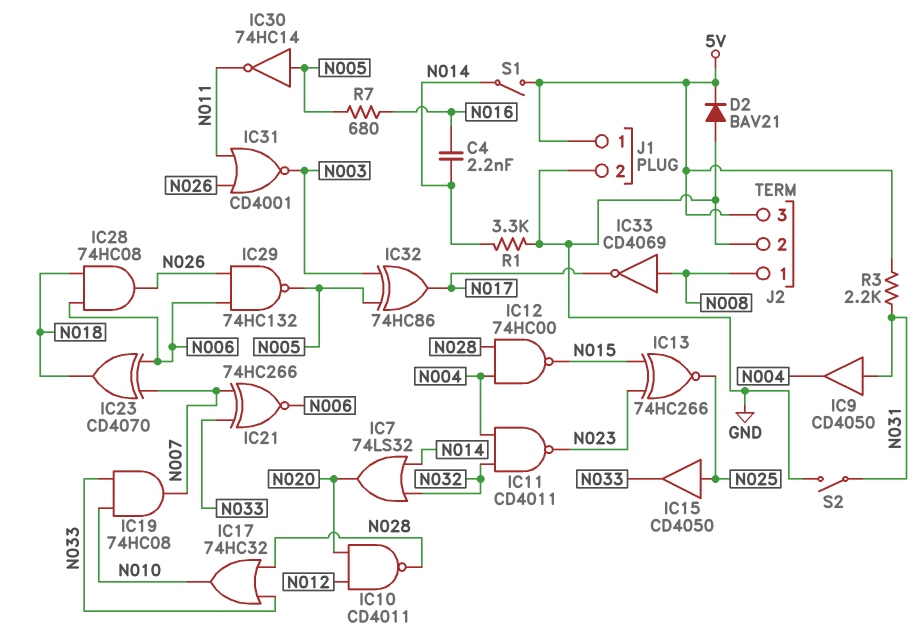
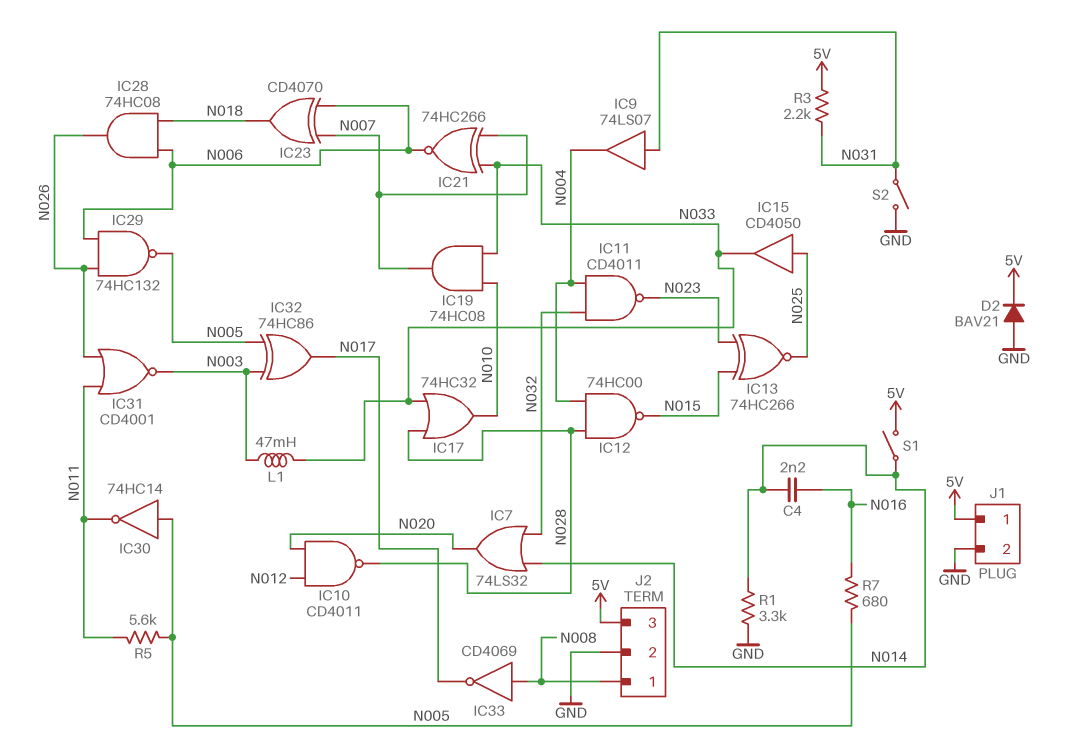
IC9: buffer CD4050 (in N031, out N004) -> buffer 74LS07 (in N031, out N004)
L1: none -> 47mH (N003, N033)
R5: none -> 5.6k (N005, N011)

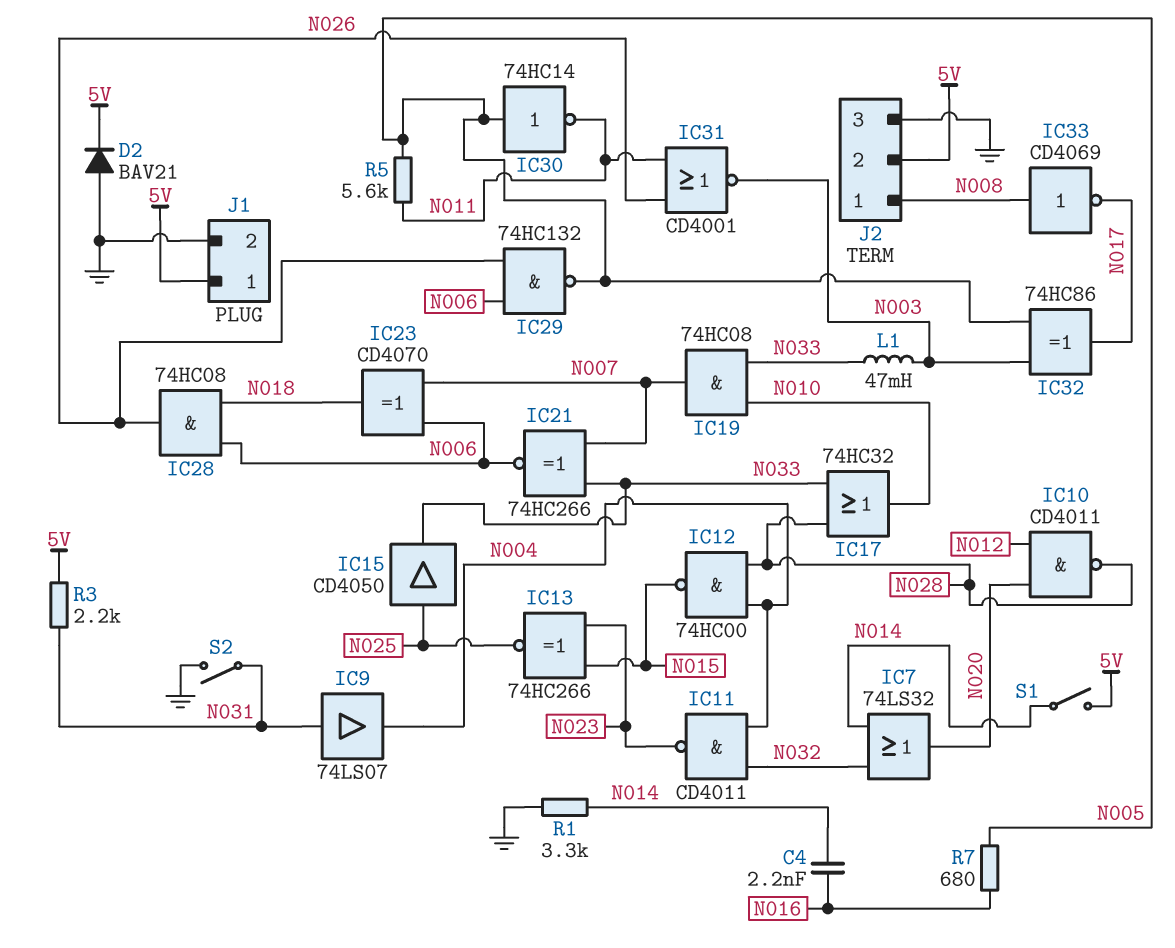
J2 pin 2: GND -> 5V
J2 pin 3: 5V -> GND

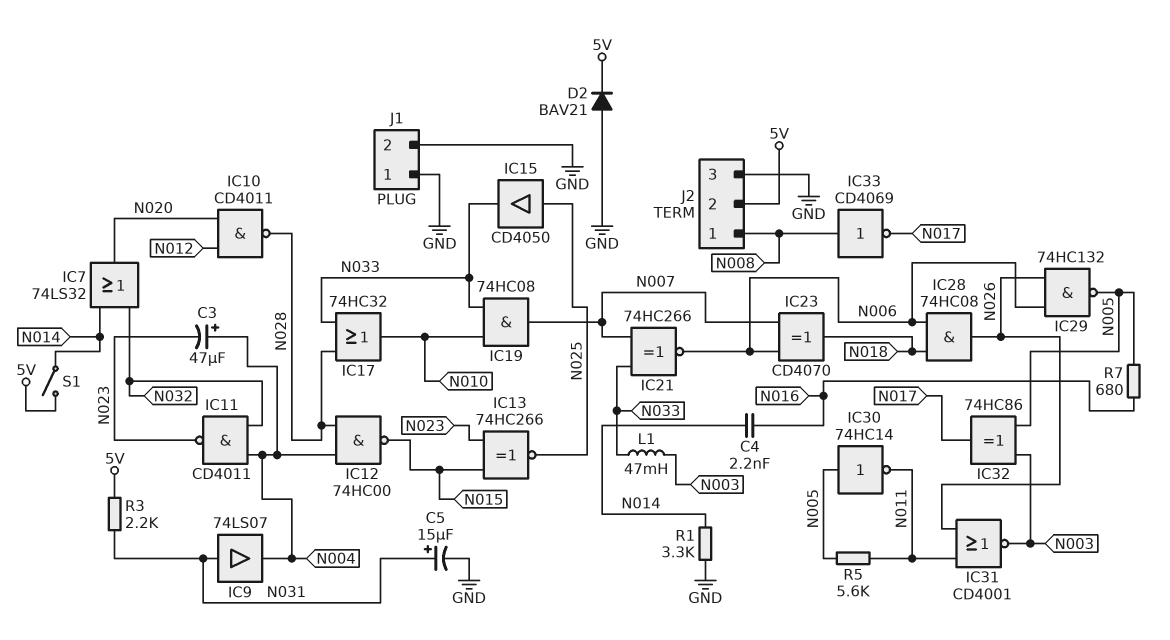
C3: none -> 47uF (plus N004, minus N023)
C5: none -> 15uF (plus N031, minus GND)
J1 pin 1: 5V -> GND
S2: switch (GND, N031) -> none

